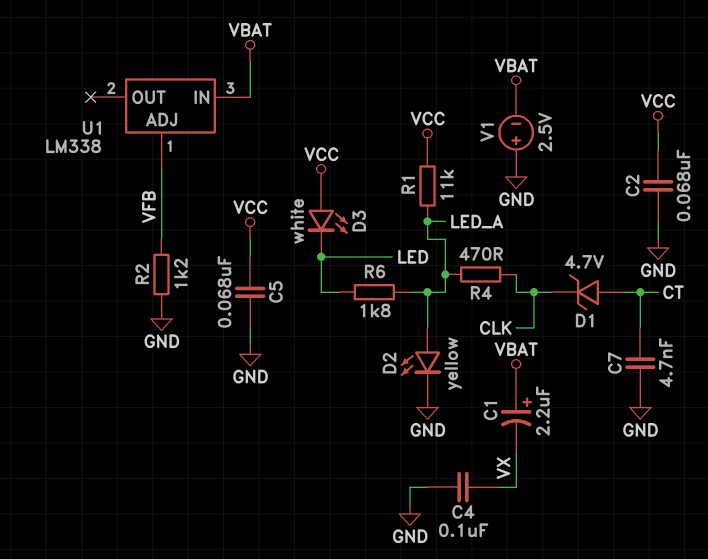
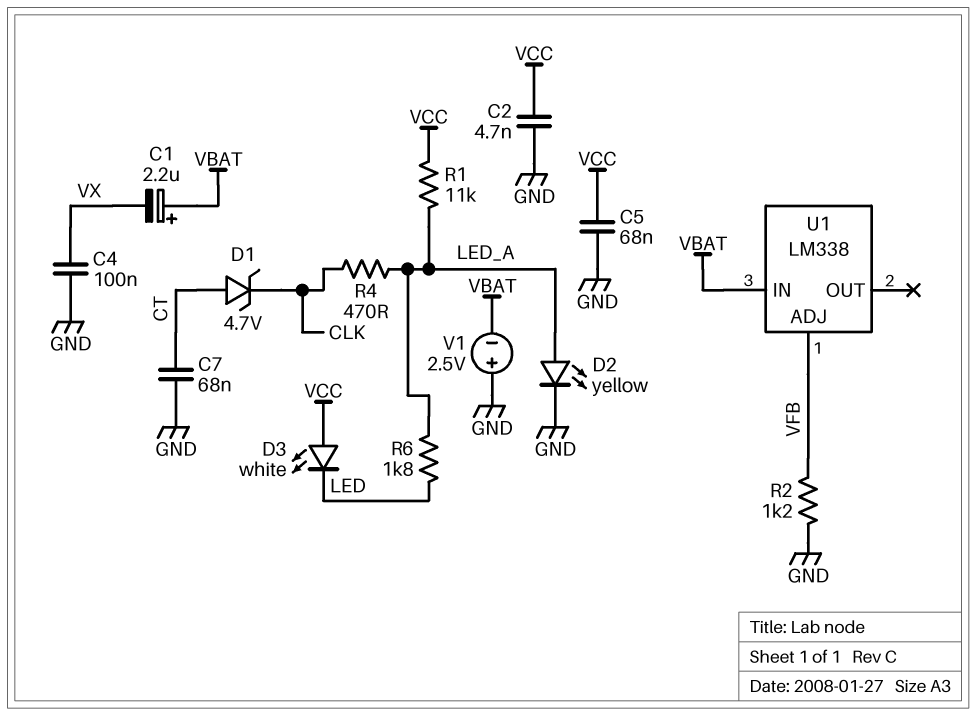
C2: 68nF (GND, VCC) -> 4.7nF (GND, VCC)
C7: 4.7nF (CT, GND) -> 68nF (CT, GND)

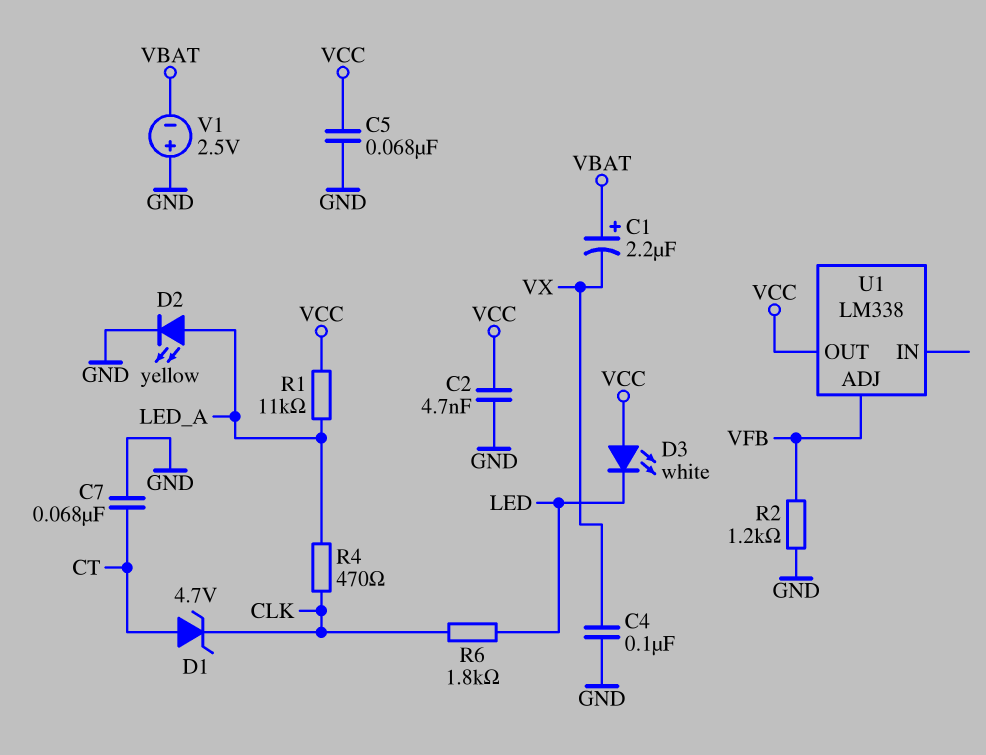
R6: 1.8k (LED, LED_A) -> 1.8k (CLK, LED)
U1 pin IN: VBAT -> none
U1 pin OUT: none -> VCC

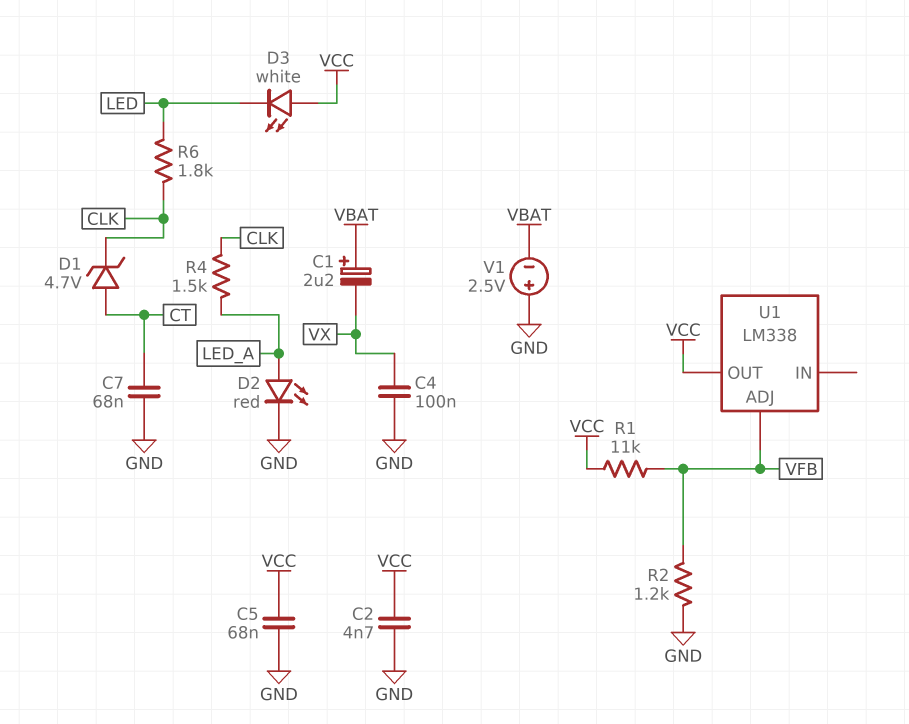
D2: LED yellow (A LED_A, K GND) -> LED red (A LED_A, K GND)
R1: 11k (LED_A, VCC) -> 11k (VCC, VFB)
R4: 470 (CLK, LED_A) -> 1.5k (CLK, LED_A)

